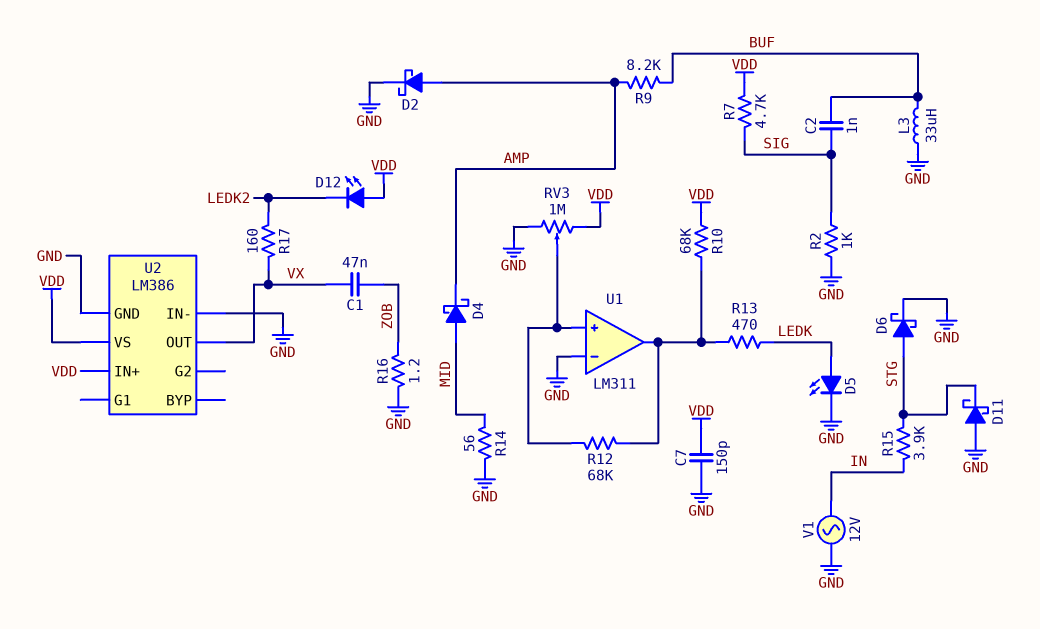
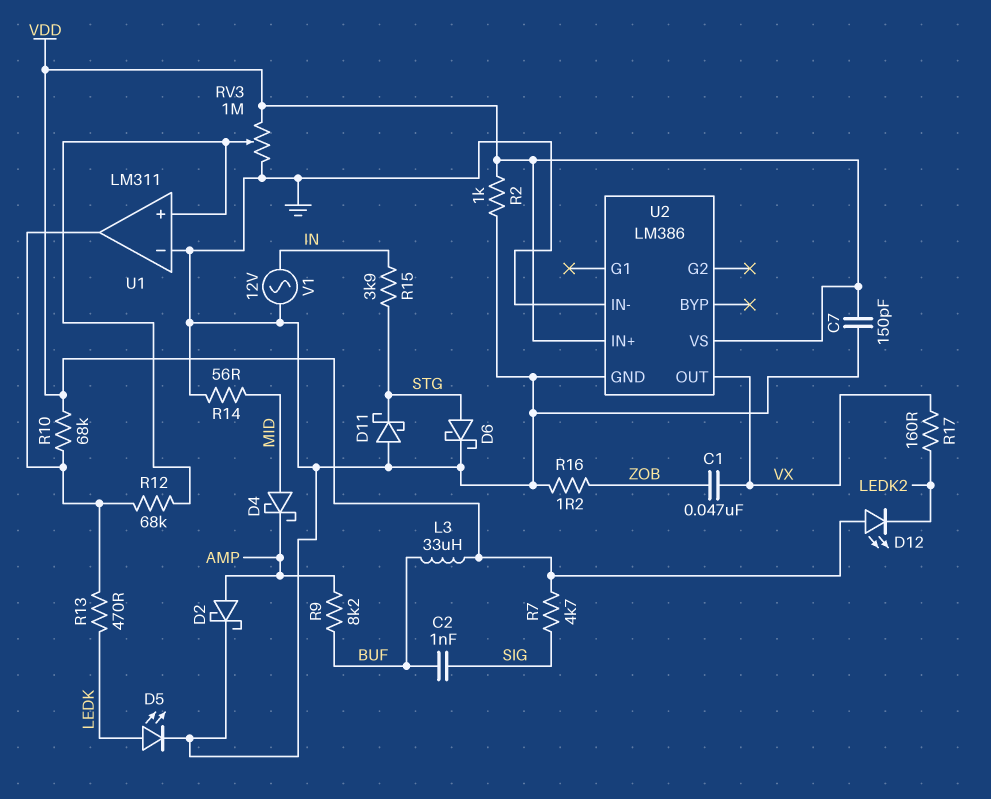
L3: 33uH (BUF, GND) -> 33uH (BUF, VDD)
R2: 1k (GND, SIG) -> 1k (GND, VDD)

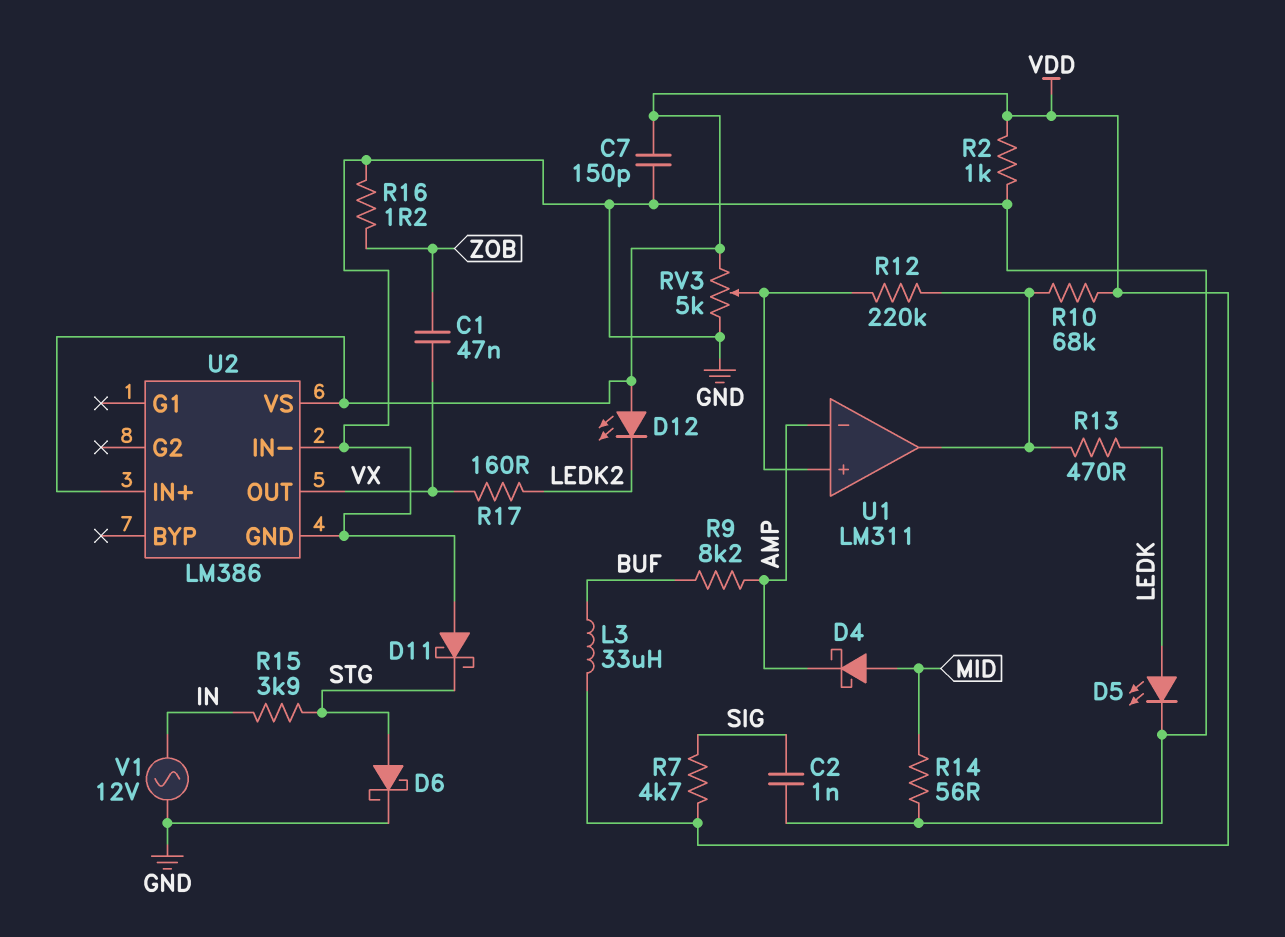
C2: 1nF (BUF, SIG) -> 1nF (GND, SIG)
D2: schottky (A AMP, K GND) -> none
R12: 68k (U1/in+, U1/out) -> 220k (U1/in+, U1/out)
RV3: 1M (GND, VDD, wiper U1/in+) -> 5k (GND, VDD, wiper U1/in+)
U1 pin in-: GND -> AMP

